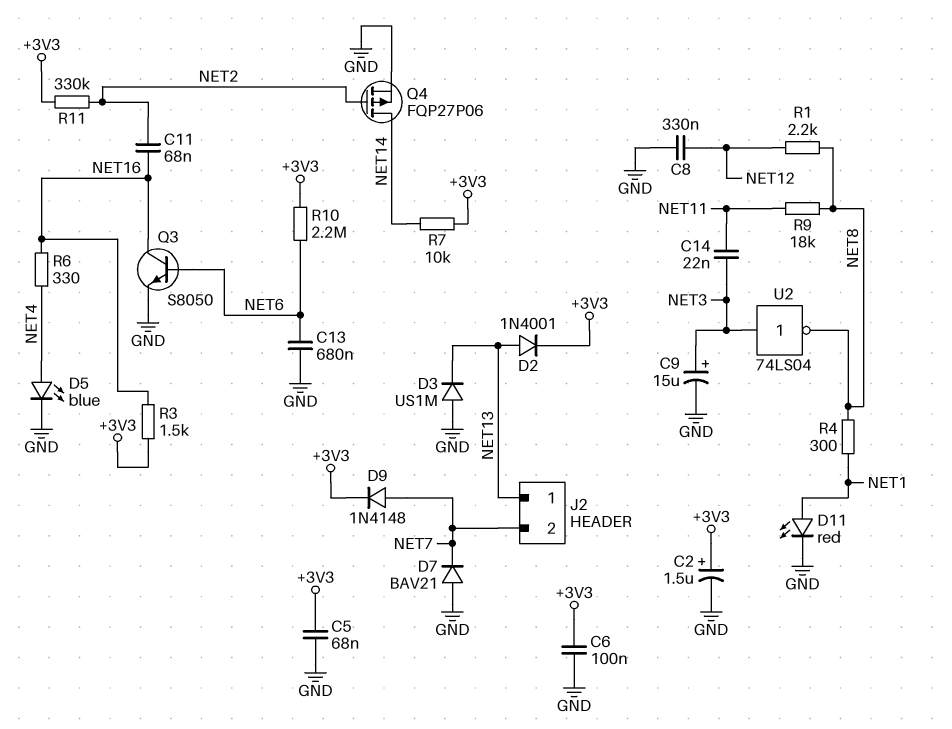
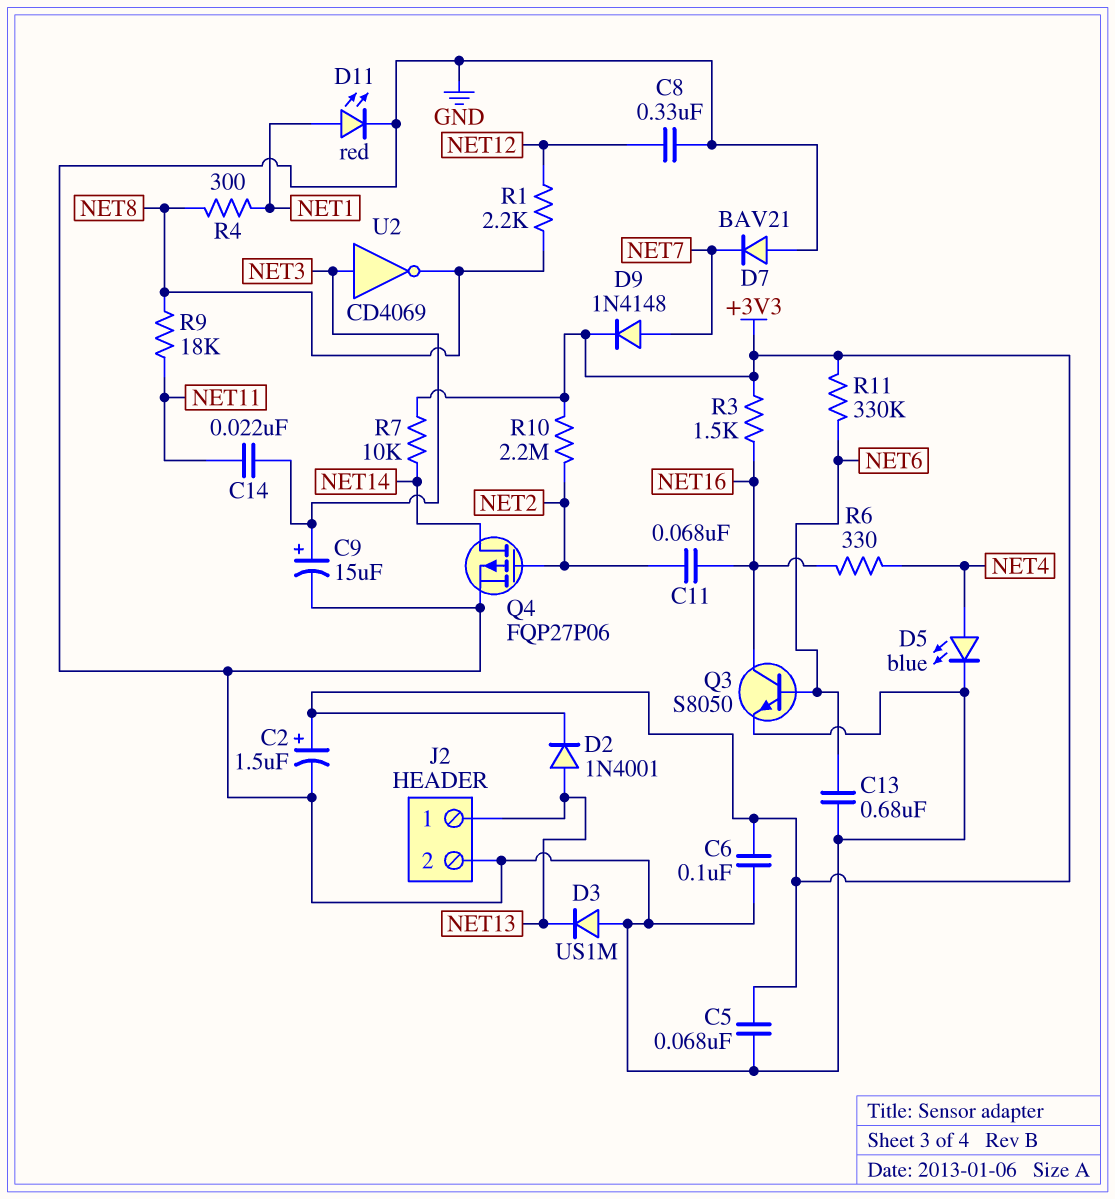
J2 pin 2: NET7 -> GND
R10: 2.2M (+3V3, NET6) -> 2.2M (+3V3, NET2)
R11: 330k (+3V3, NET2) -> 330k (+3V3, NET6)
U2: NOT 74LS04 (in NET3, out NET8) -> NOT CD4069 (in NET3, out NET8)

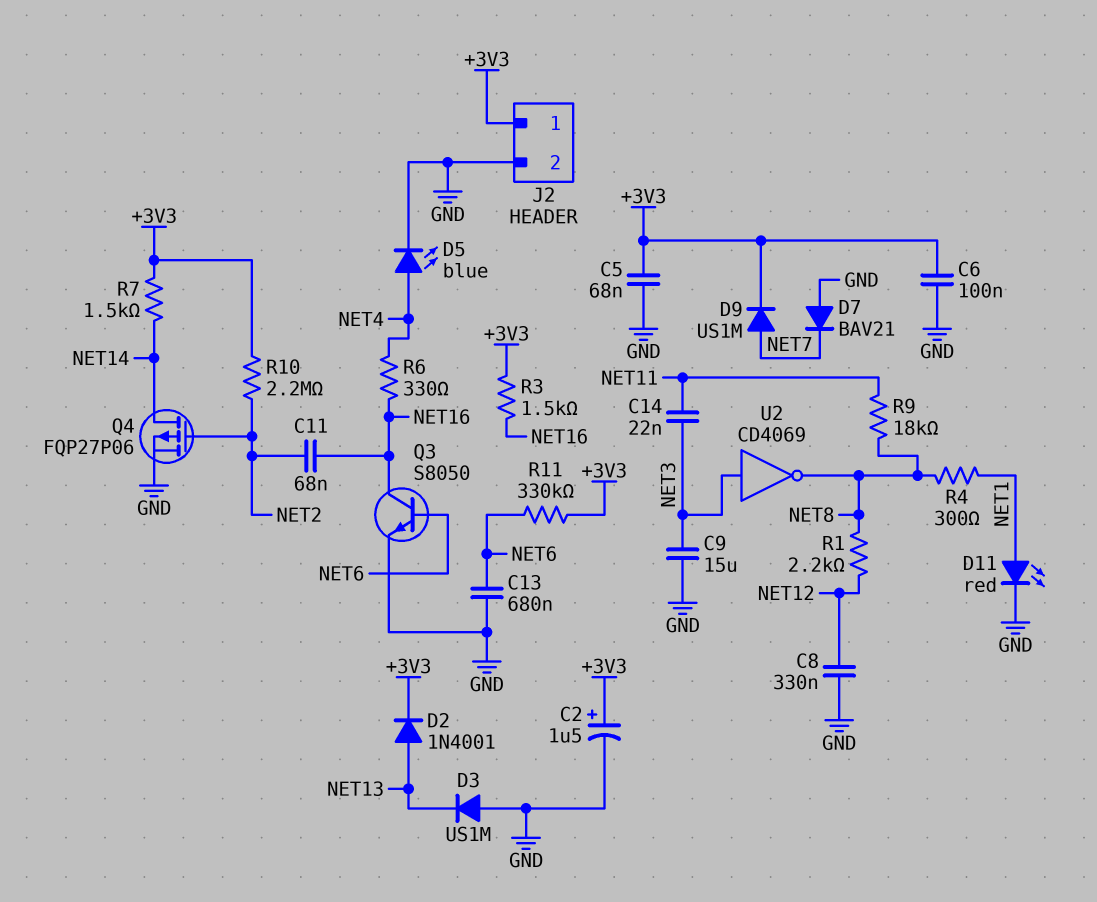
C9: 15uF (plus NET3, minus GND) -> 15uF (GND, NET3)
D9: diode 1N4148 (A NET7, K +3V3) -> diode US1M (A NET7, K +3V3)
J2 pin 1: NET13 -> +3V3
R7: 10k (+3V3, NET14) -> 1.5k (+3V3, NET14)

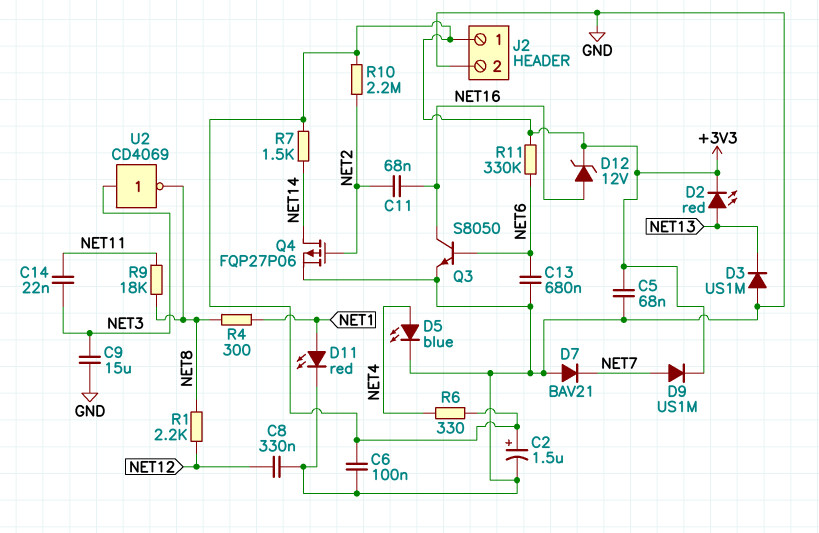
D2: diode 1N4001 (A NET13, K +3V3) -> LED red (A NET13, K +3V3)
D12: none -> zener 12V (A NET16, K +3V3)
R3: 1.5k (+3V3, NET16) -> none
R6: 330 (NET4, NET16) -> 330 (+3V3, NET4)

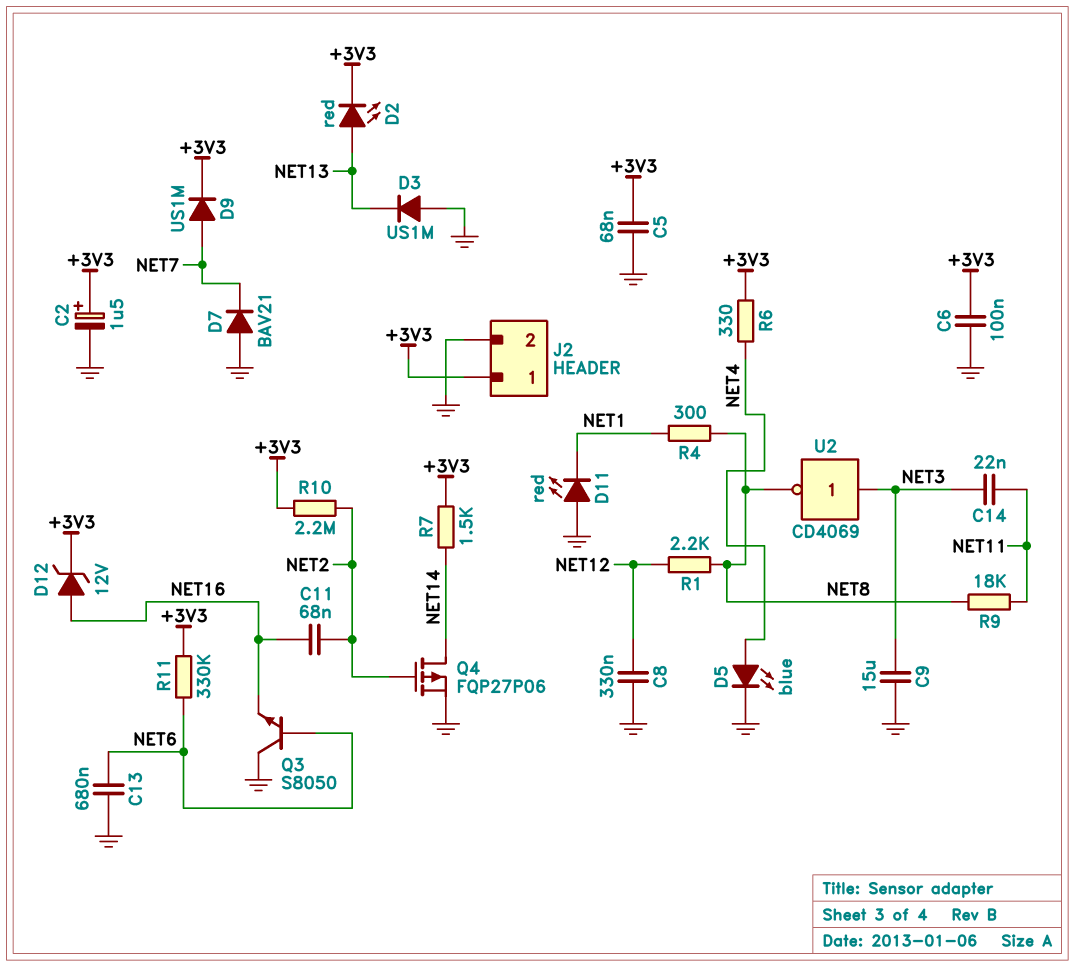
D11: LED red (A NET1, K GND) -> LED red (A GND, K NET1)
Q3: NPN S8050 (B NET6, C NET16, E GND) -> NPN S8050 (B NET6, C GND, E NET16)

